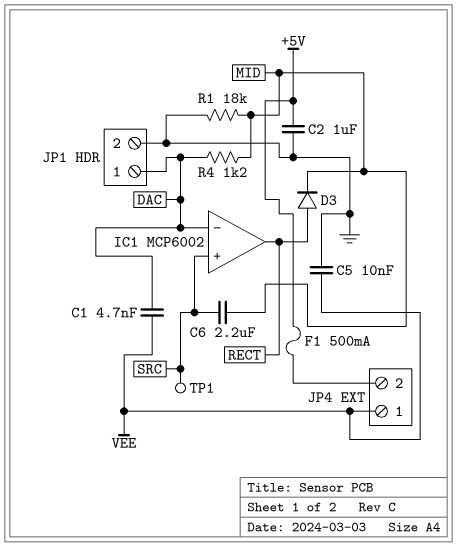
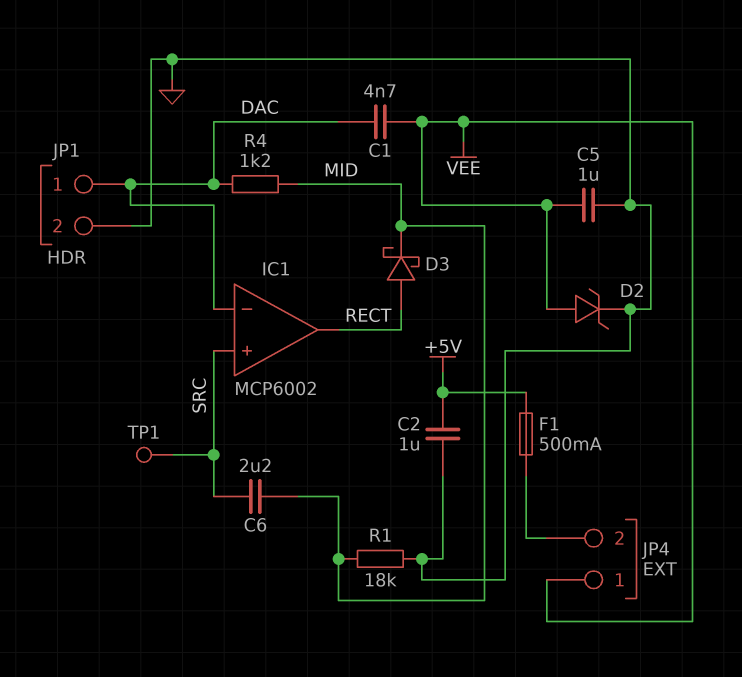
C5: 10nF (GND, VEE) -> 1uF (GND, VEE)
D2: none -> zener (A VEE, K GND)
D3: diode (A RECT, K MID) -> schottky (A RECT, K MID)

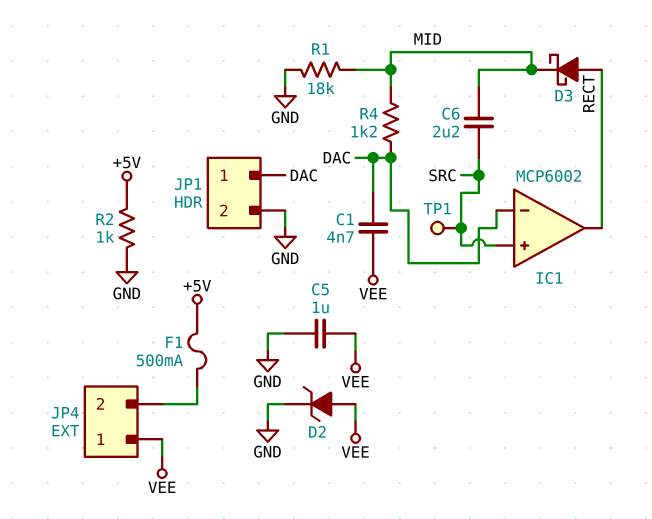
C2: 1uF (+5V, GND) -> none
R2: none -> 1k (+5V, GND)

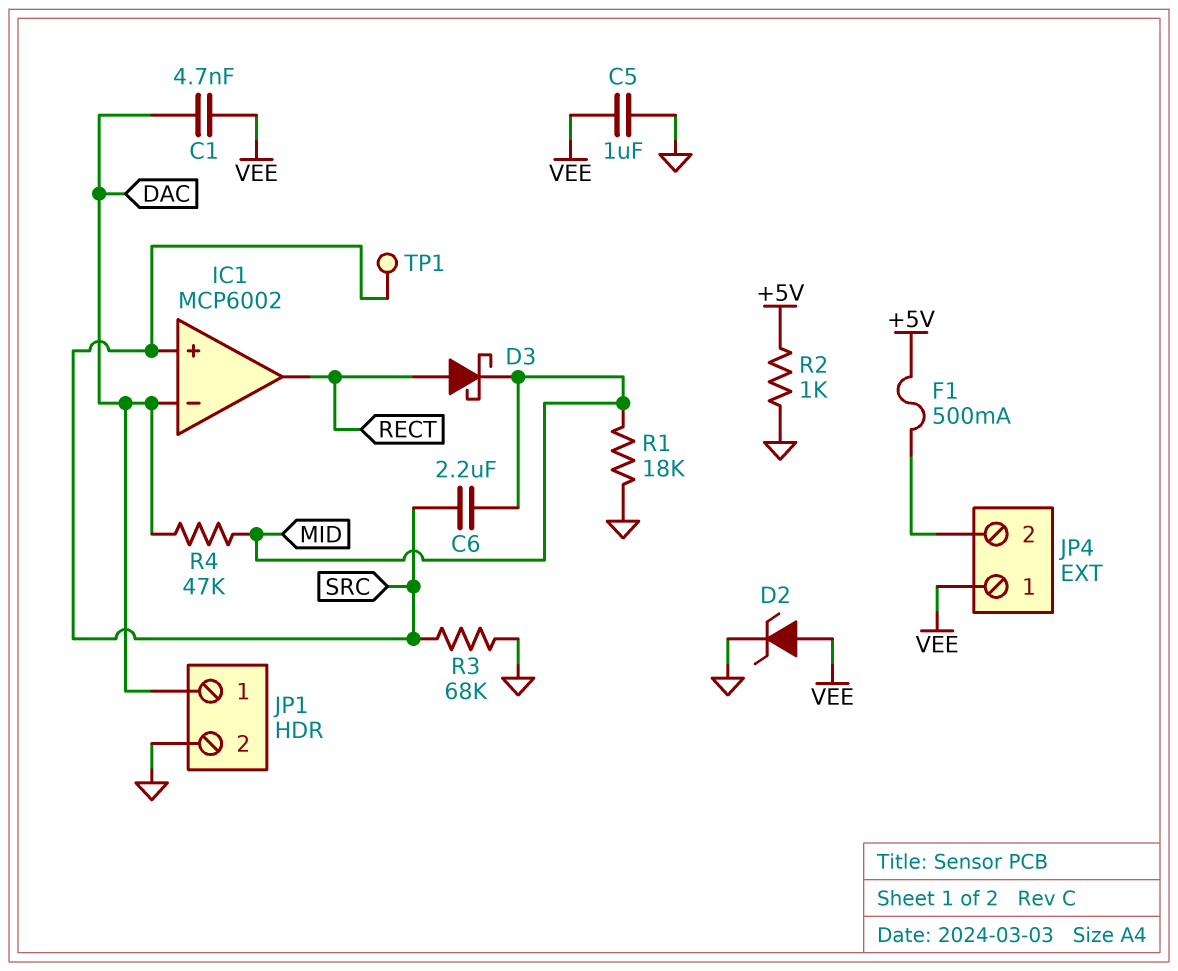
R3: none -> 68k (GND, SRC)
R4: 1.2k (DAC, MID) -> 47k (DAC, MID)

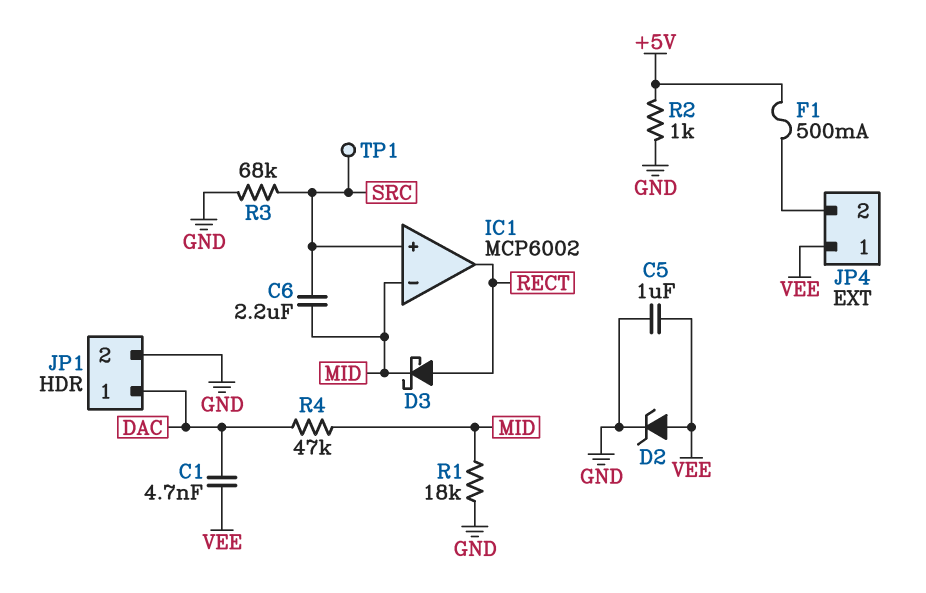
IC1 pin in-: DAC -> MID

